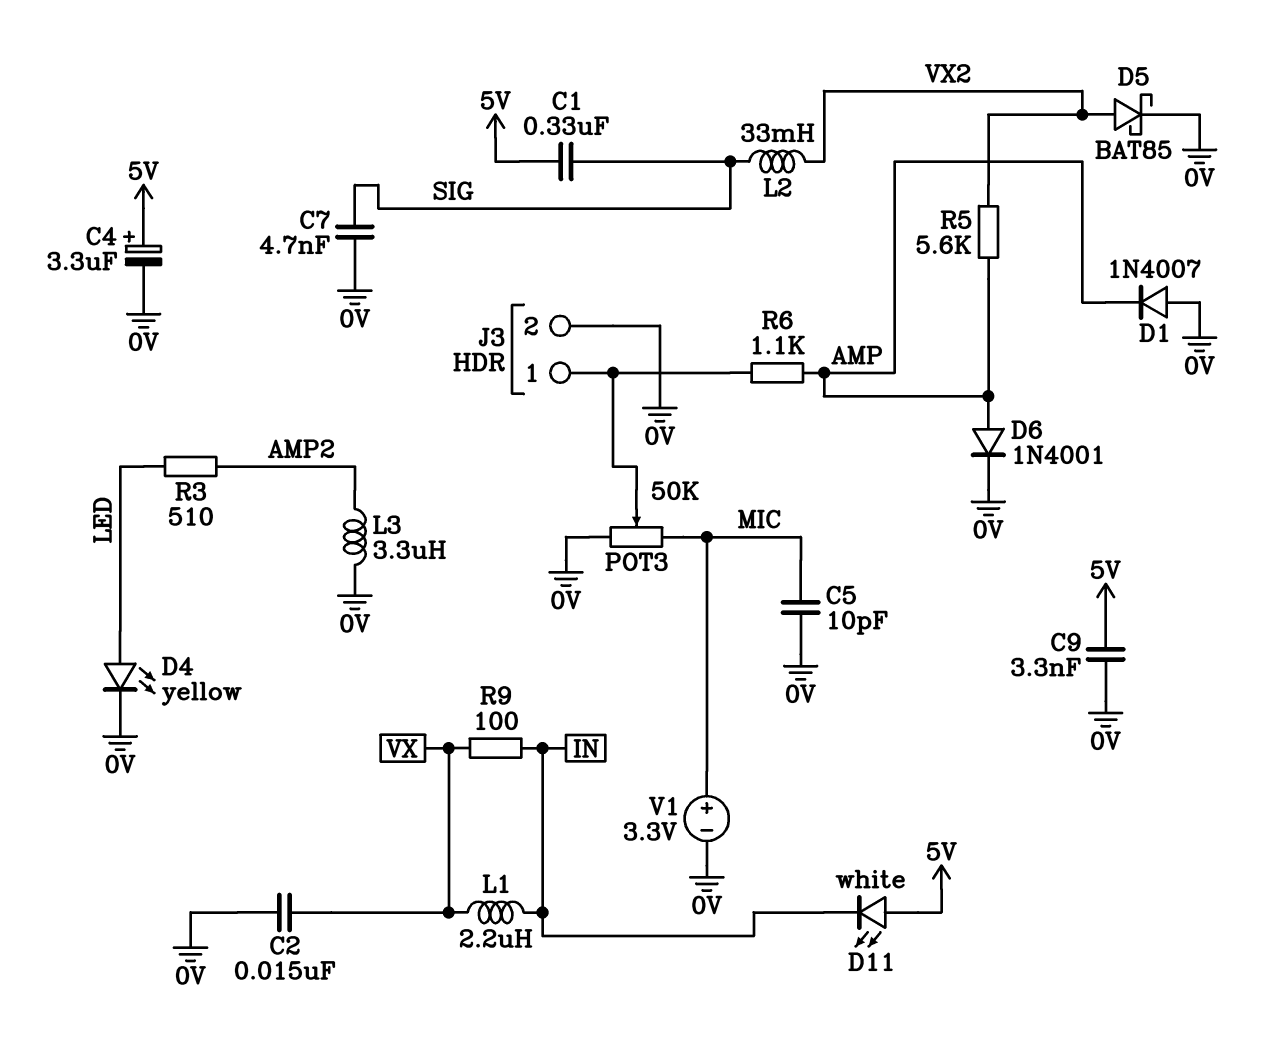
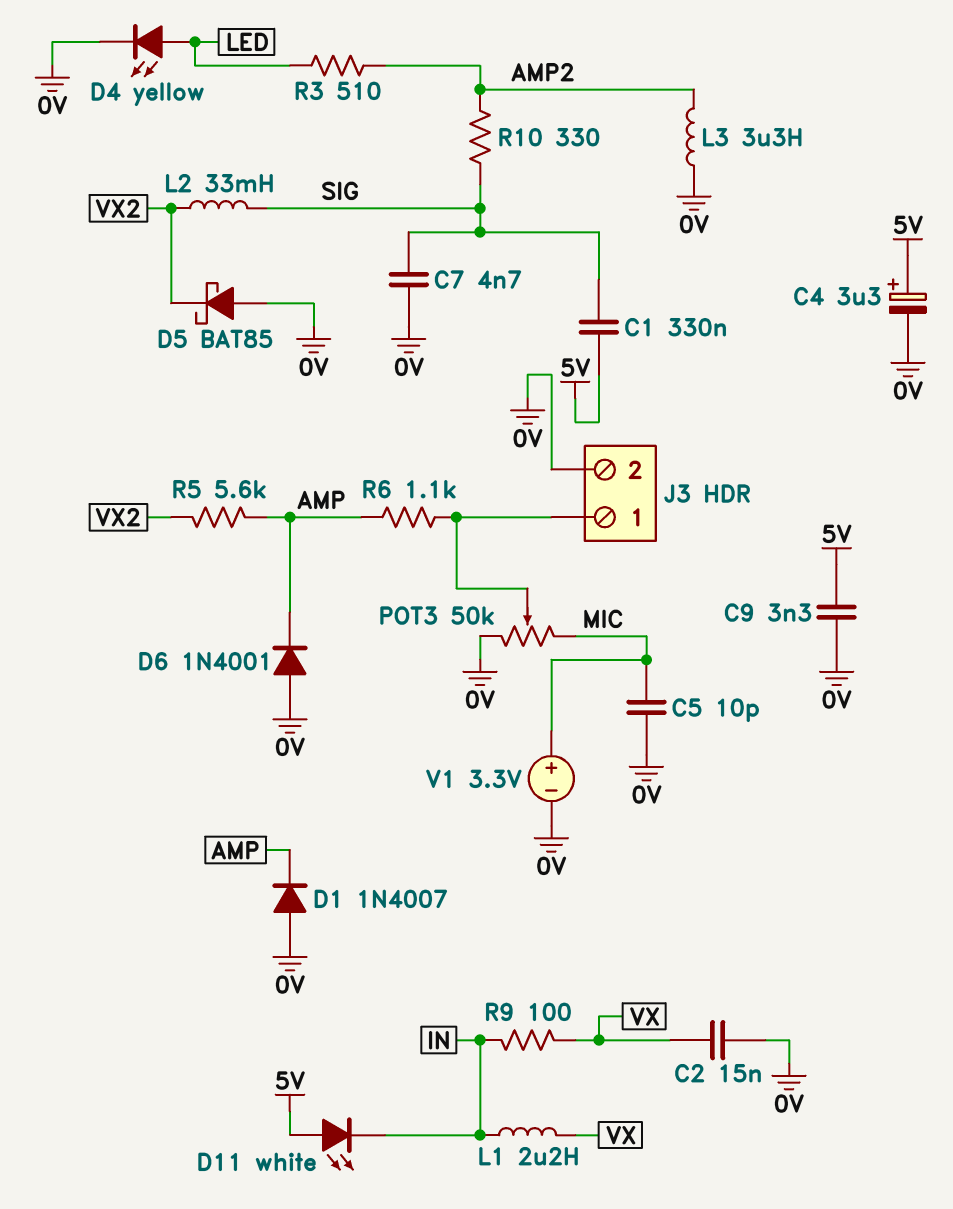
D5: schottky BAT85 (A VX2, K 0V) -> schottky BAT85 (A 0V, K VX2)
D6: diode 1N4001 (A AMP, K 0V) -> diode 1N4001 (A 0V, K AMP)
R10: none -> 330 (AMP2, SIG)

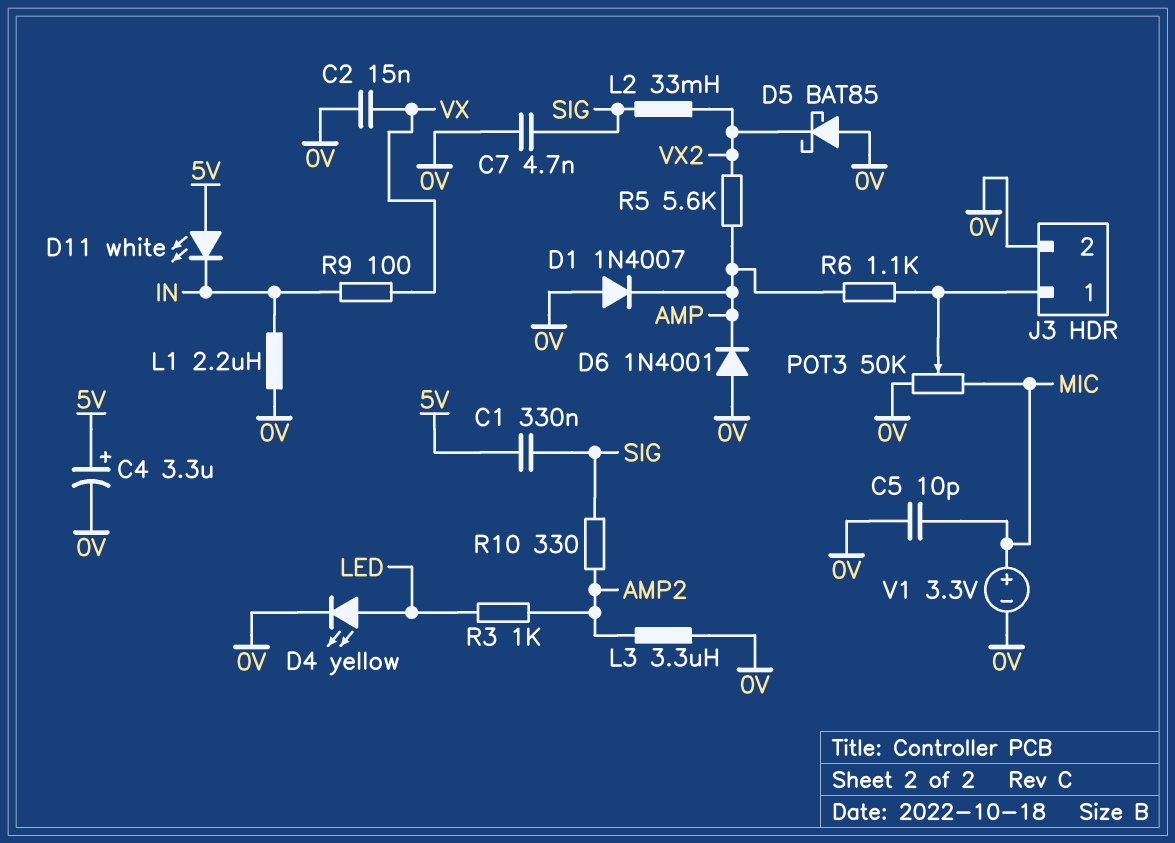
C9: 3.3nF (0V, 5V) -> none
L1: 2.2uH (IN, VX) -> 2.2uH (0V, IN)
R3: 510 (AMP2, LED) -> 1k (AMP2, LED)

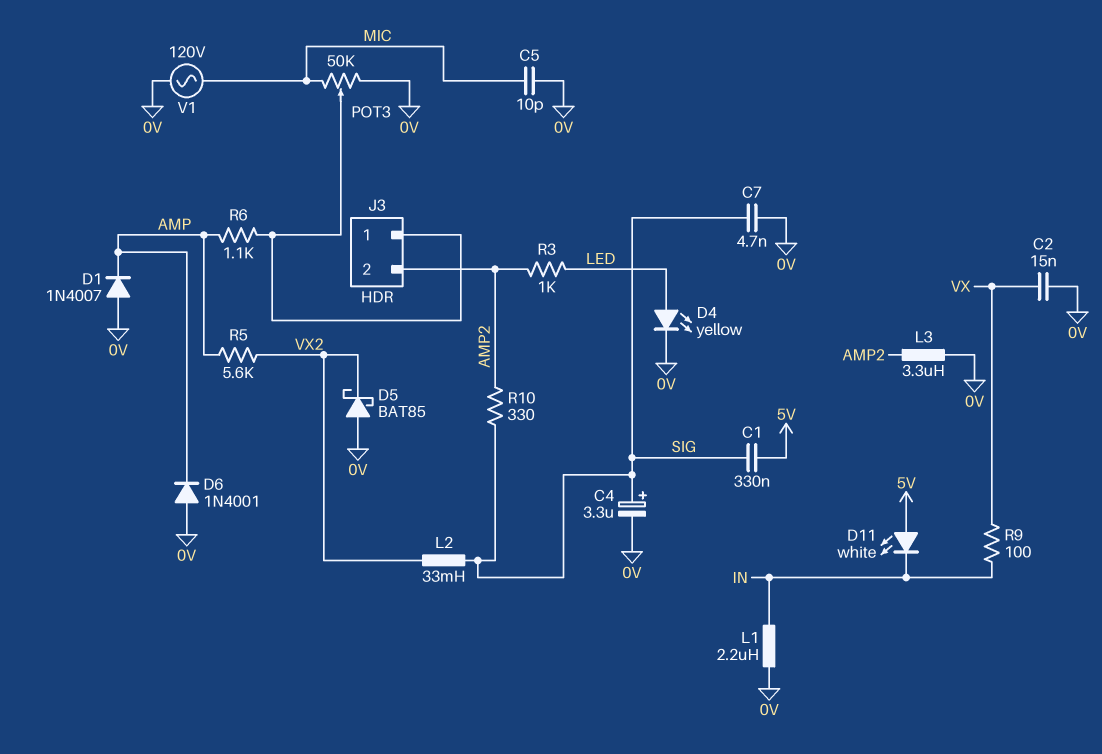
C4: 3.3uF (plus 5V, minus 0V) -> 3.3uF (plus SIG, minus 0V)
J3 pin 2: 0V -> AMP2
V1: 3.3V (plus MIC, minus 0V) -> AC 120V (0V, MIC)

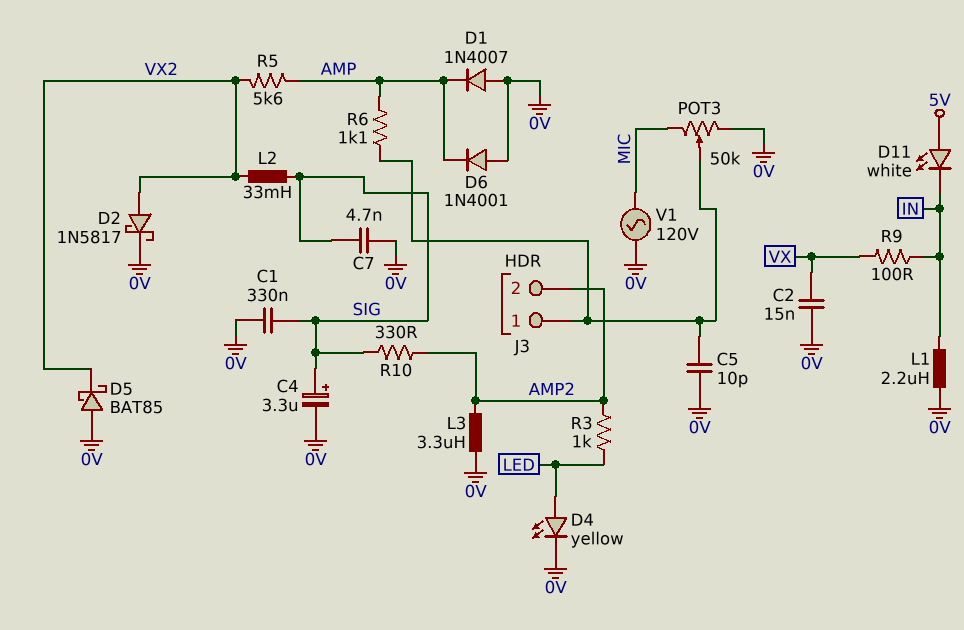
C1: 330nF (5V, SIG) -> 330nF (0V, SIG)
C5: 10pF (0V, MIC) -> 10pF (0V, J3/1)
D2: none -> schottky 1N5817 (A VX2, K 0V)

